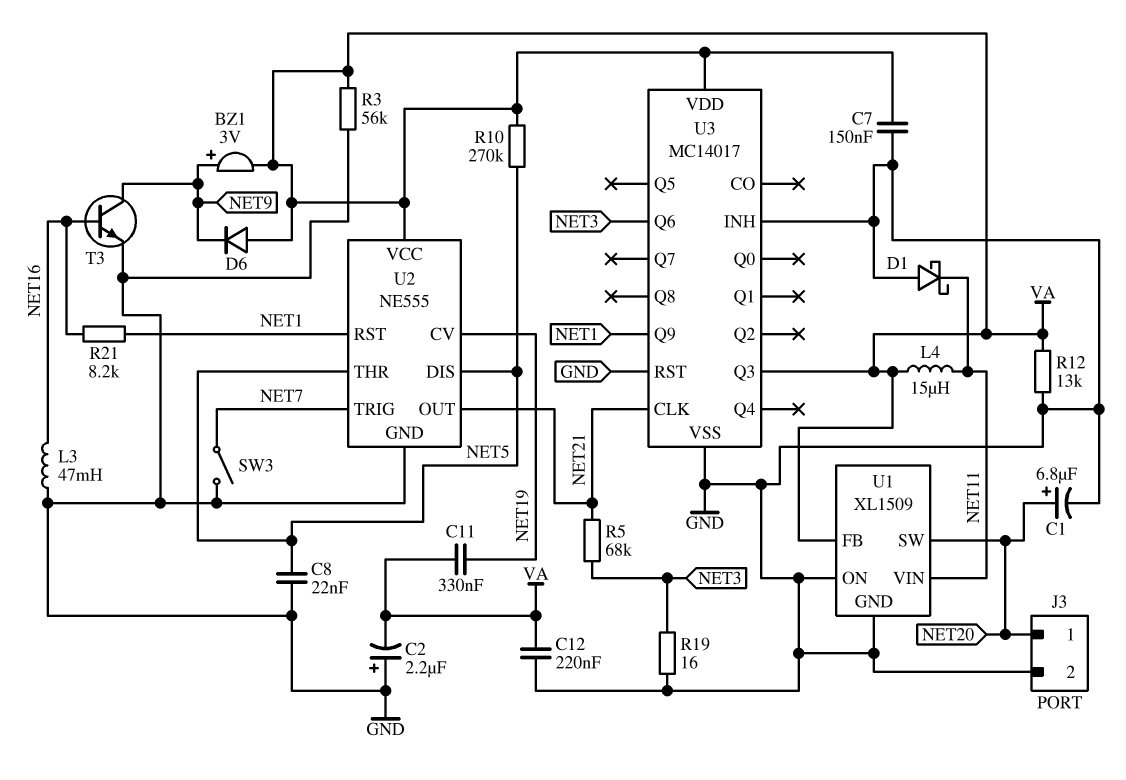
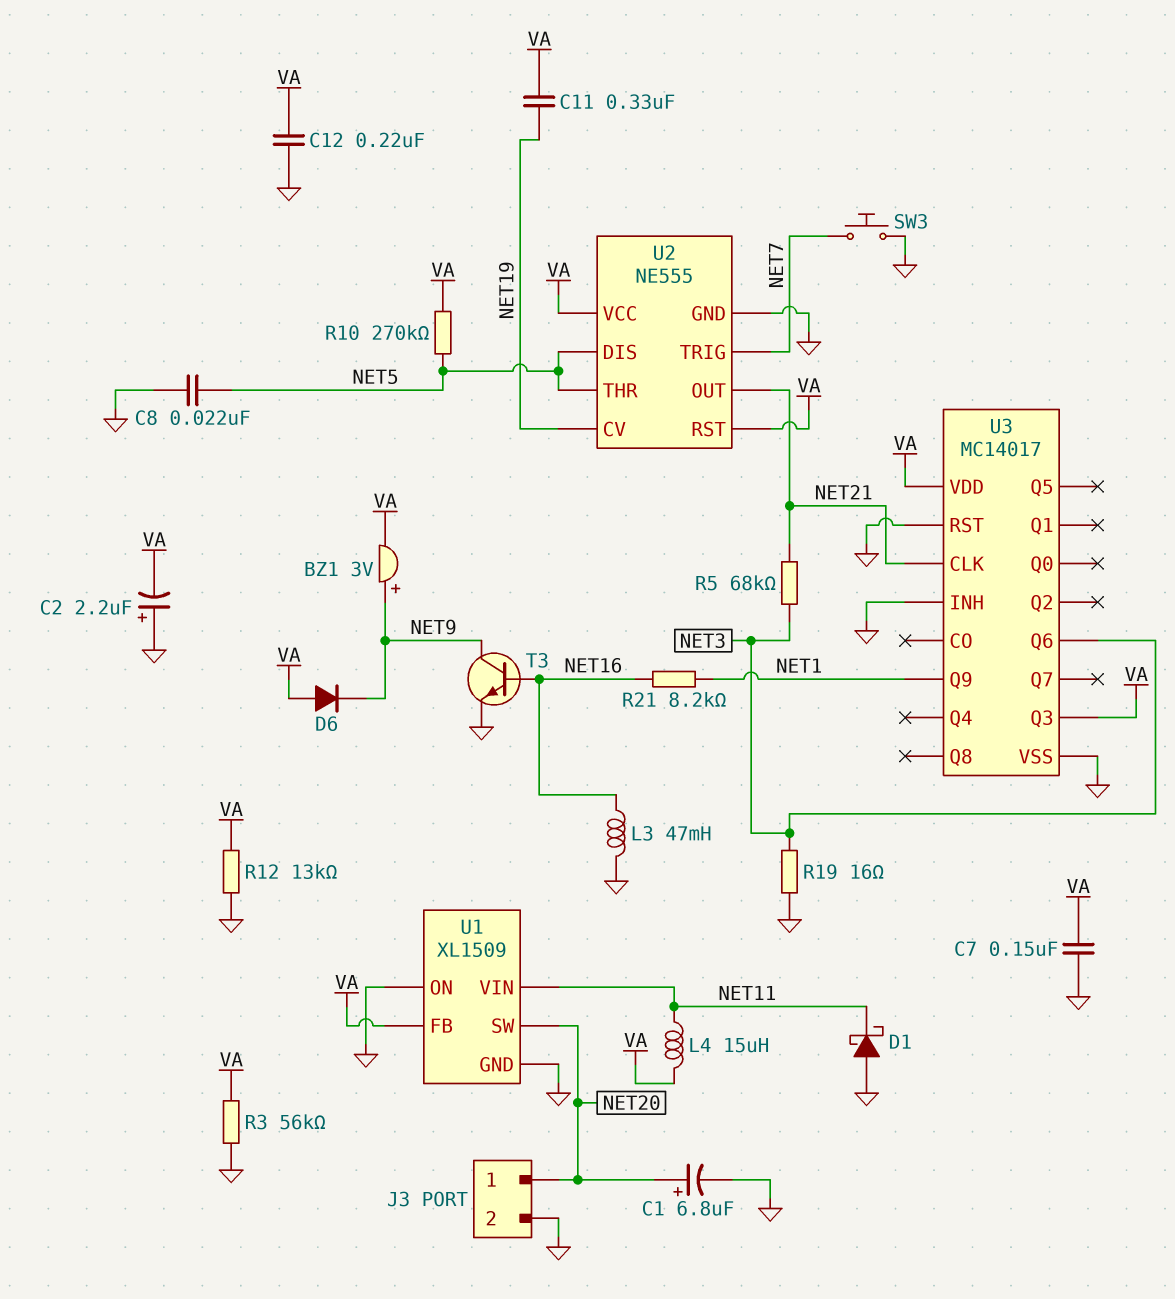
SW3: switch (GND, NET7) -> button (GND, NET7)
U2 pin RST: NET1 -> VA

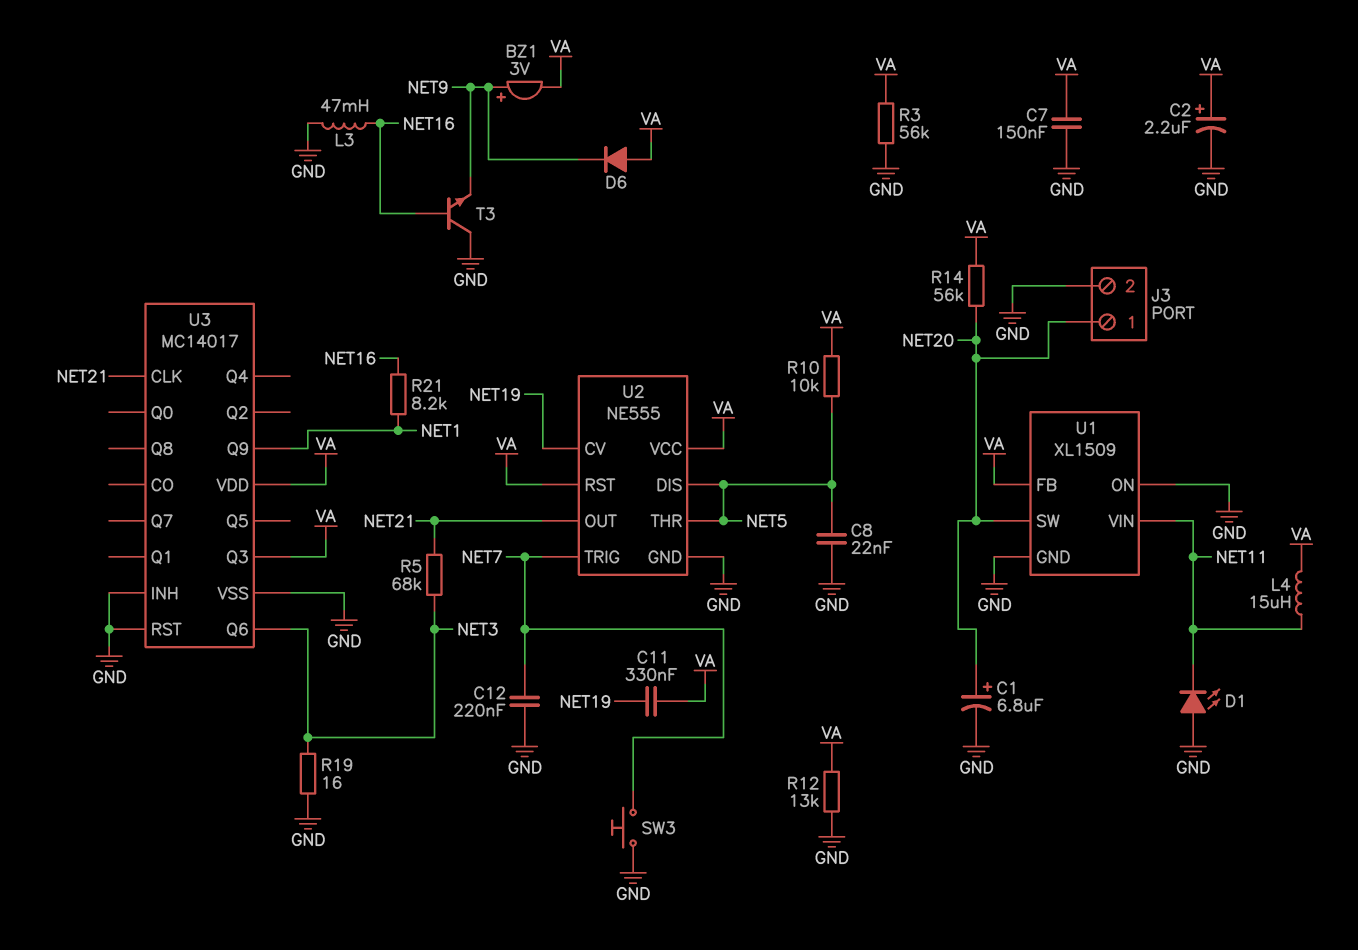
C2: 2.2uF (plus GND, minus VA) -> 2.2uF (plus VA, minus GND)
C12: 220nF (GND, VA) -> 220nF (GND, NET7)
D1: schottky (A GND, K NET11) -> LED (A GND, K NET11)
R10: 270k (NET5, VA) -> 10k (NET5, VA)
R14: none -> 56k (NET20, VA)
T3: NPN (B NET16, C NET9, E GND) -> NPN (B NET16, C GND, E NET9)

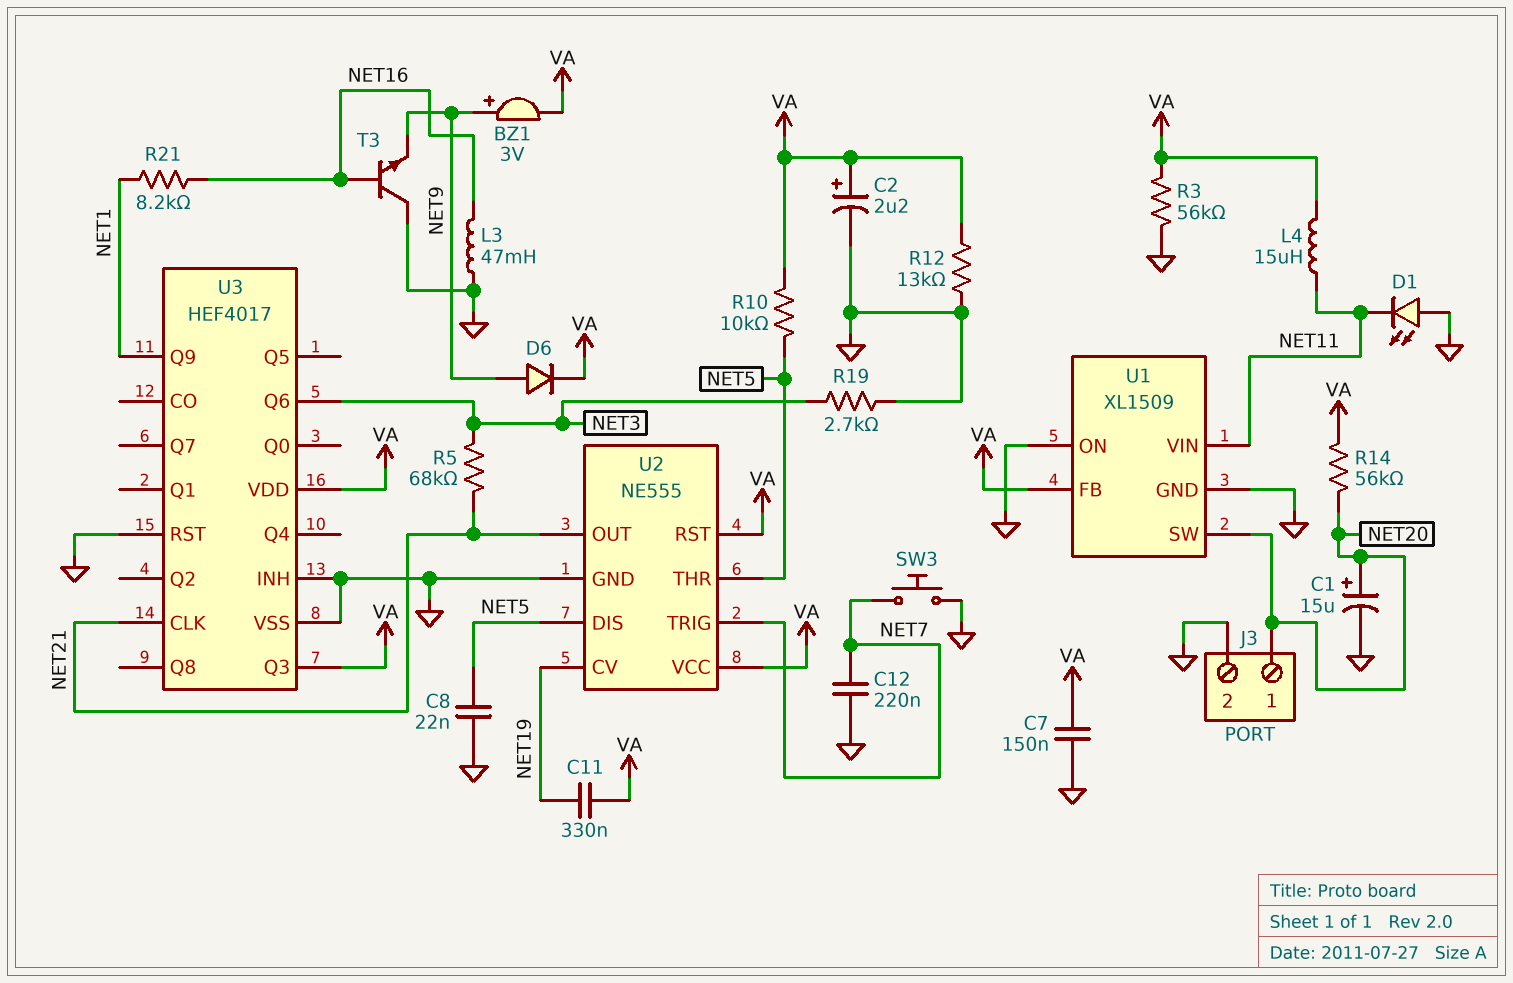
C1: 6.8uF (plus NET20, minus GND) -> 15uF (plus NET20, minus GND)
D6: diode (A VA, K NET9) -> diode (A NET9, K VA)
R19: 16 (GND, NET3) -> 2.7k (GND, NET3)
U3: MC14017 -> HEF4017

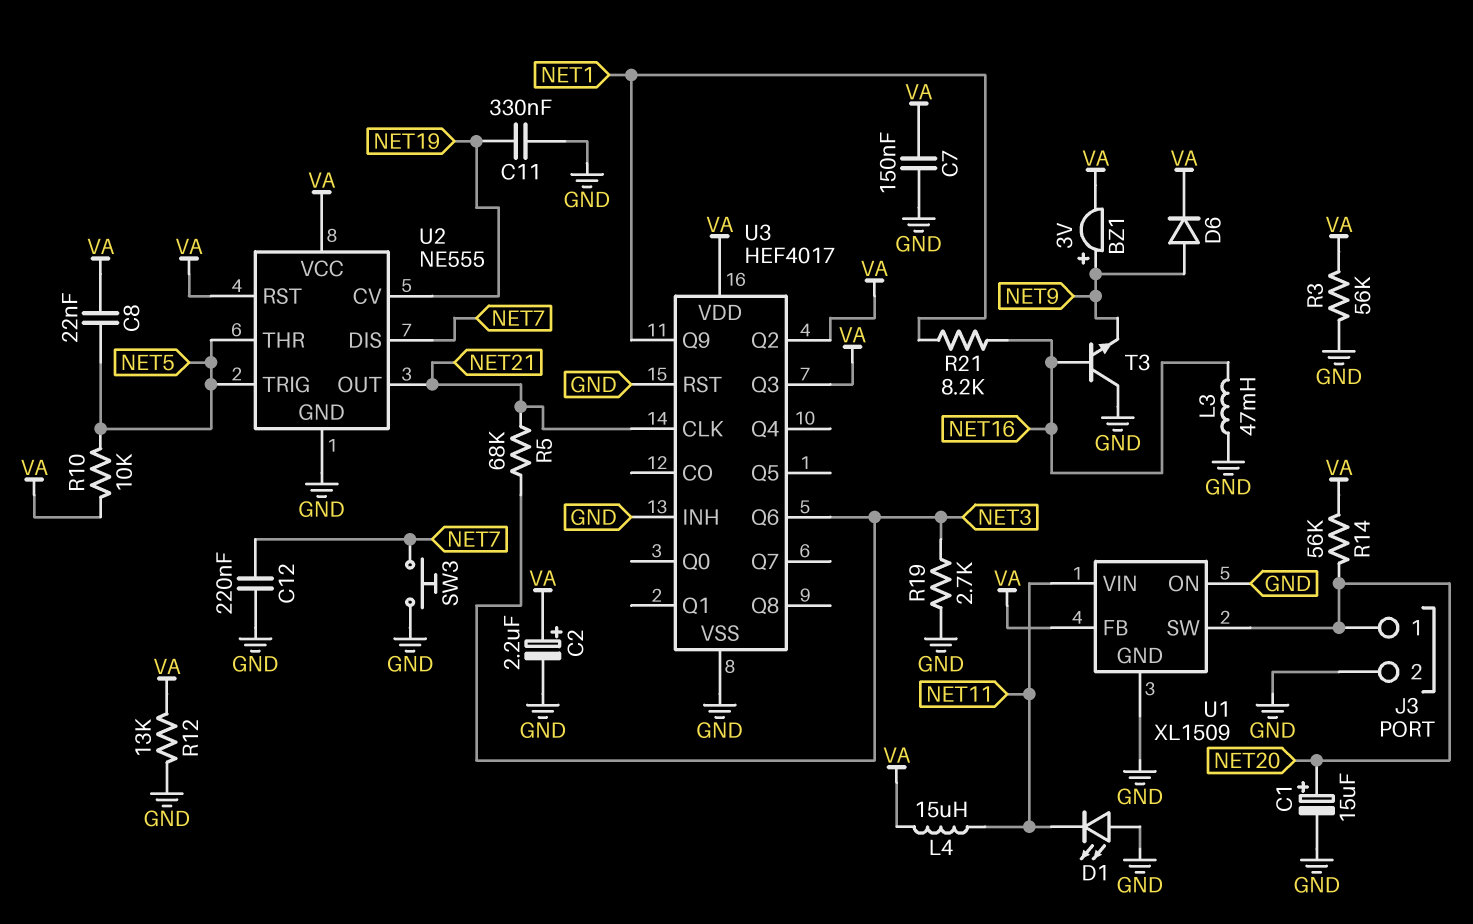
C8: 22nF (GND, NET5) -> 22nF (NET5, VA)
C11: 330nF (NET19, VA) -> 330nF (GND, NET19)
U2 pin DIS: NET5 -> NET7
U2 pin TRIG: NET7 -> NET5
U3 pin Q2: none -> VA

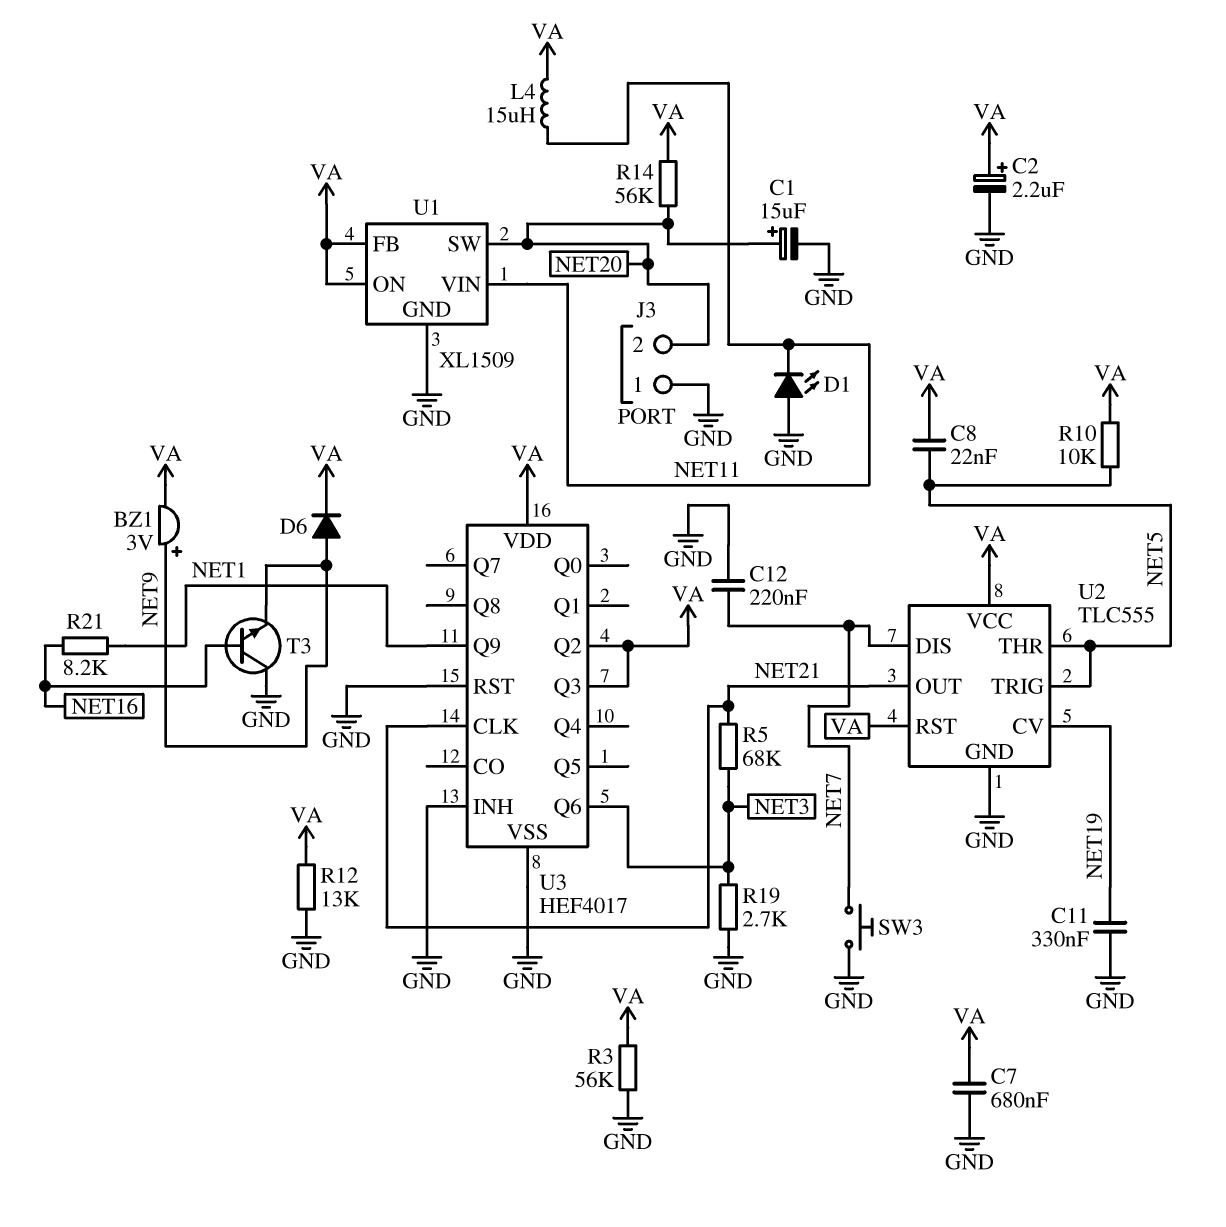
C7: 150nF (GND, VA) -> 680nF (GND, VA)
J3 pin 1: NET20 -> GND
J3 pin 2: GND -> NET20
L3: 47mH (GND, NET16) -> none
U1 pin ON: GND -> VA
U2: NE555 -> TLC555

